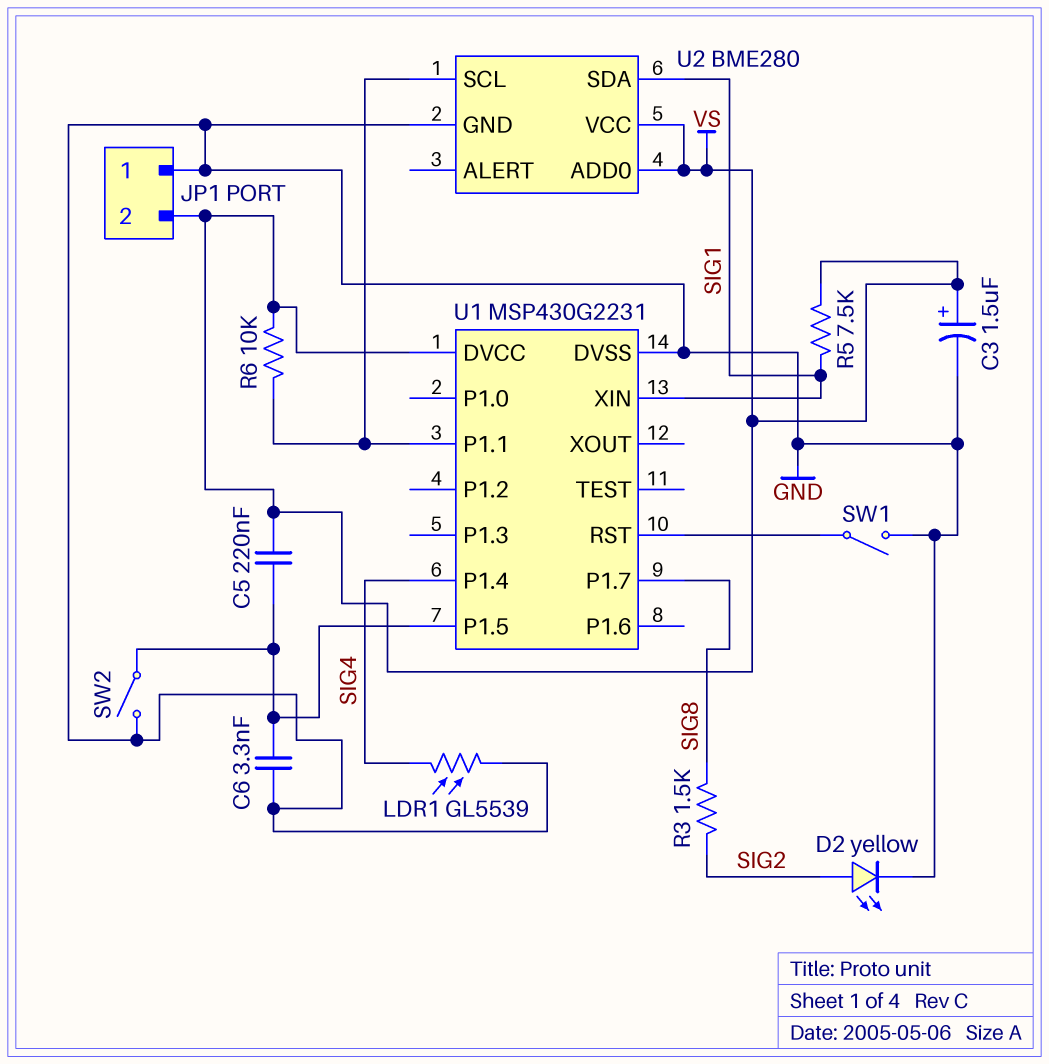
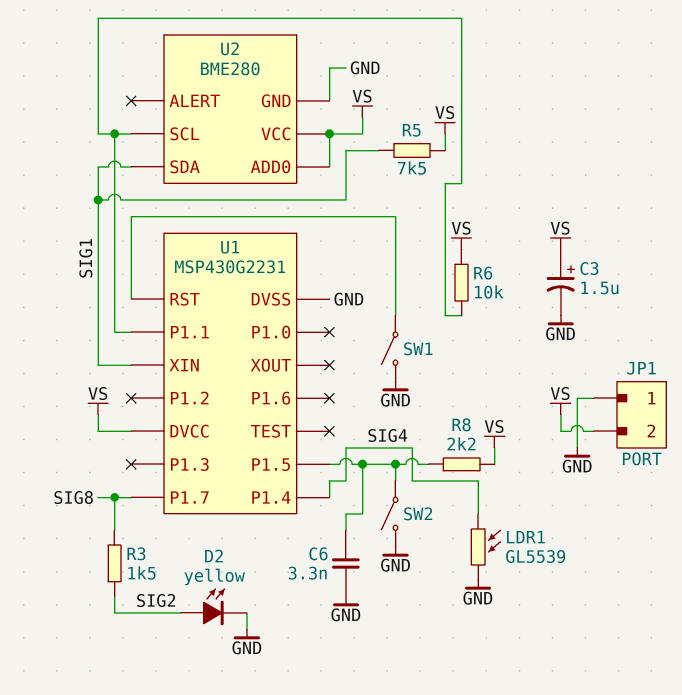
C5: 220nF (U1/P1.5, VS) -> none
R8: none -> 2.2k (U1/P1.5, VS)

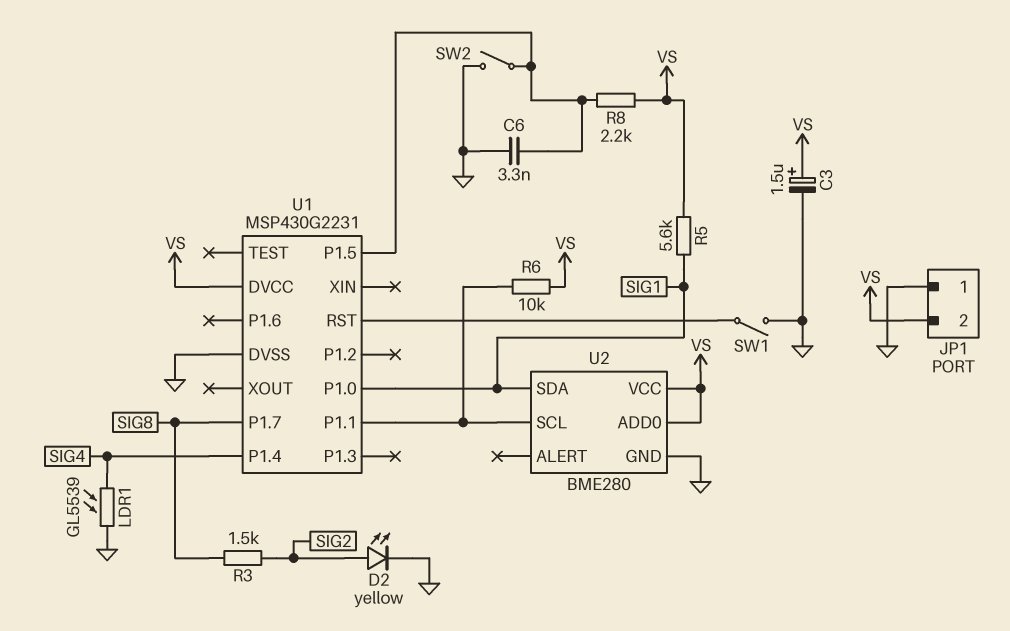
R5: 7.5k (SIG1, VS) -> 5.6k (SIG1, VS)
U1 pin P1.0: none -> SIG1
U1 pin XIN: SIG1 -> none

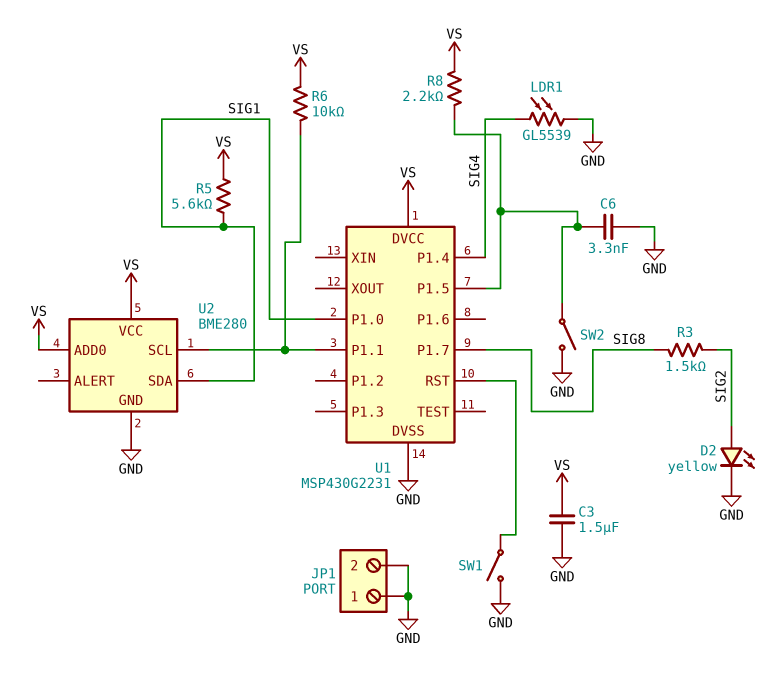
C3: 1.5uF (plus VS, minus GND) -> 1.5uF (GND, VS)
JP1 pin 2: VS -> GND

